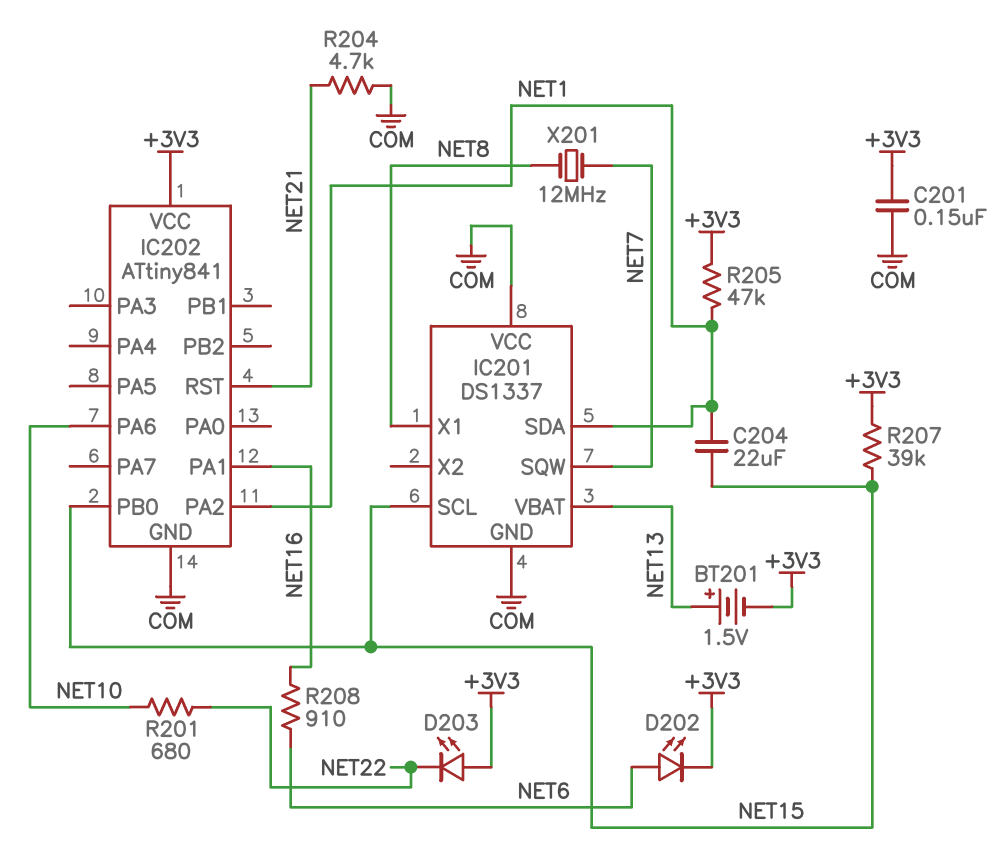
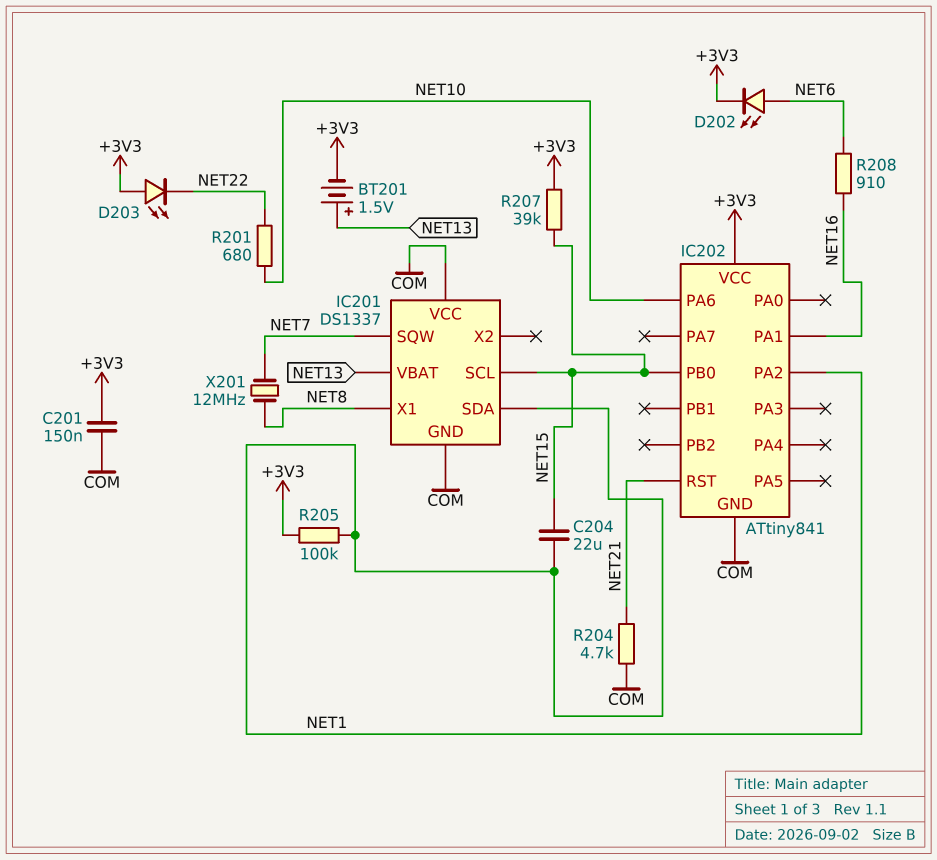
R205: 47k (+3V3, NET1) -> 100k (+3V3, NET1)

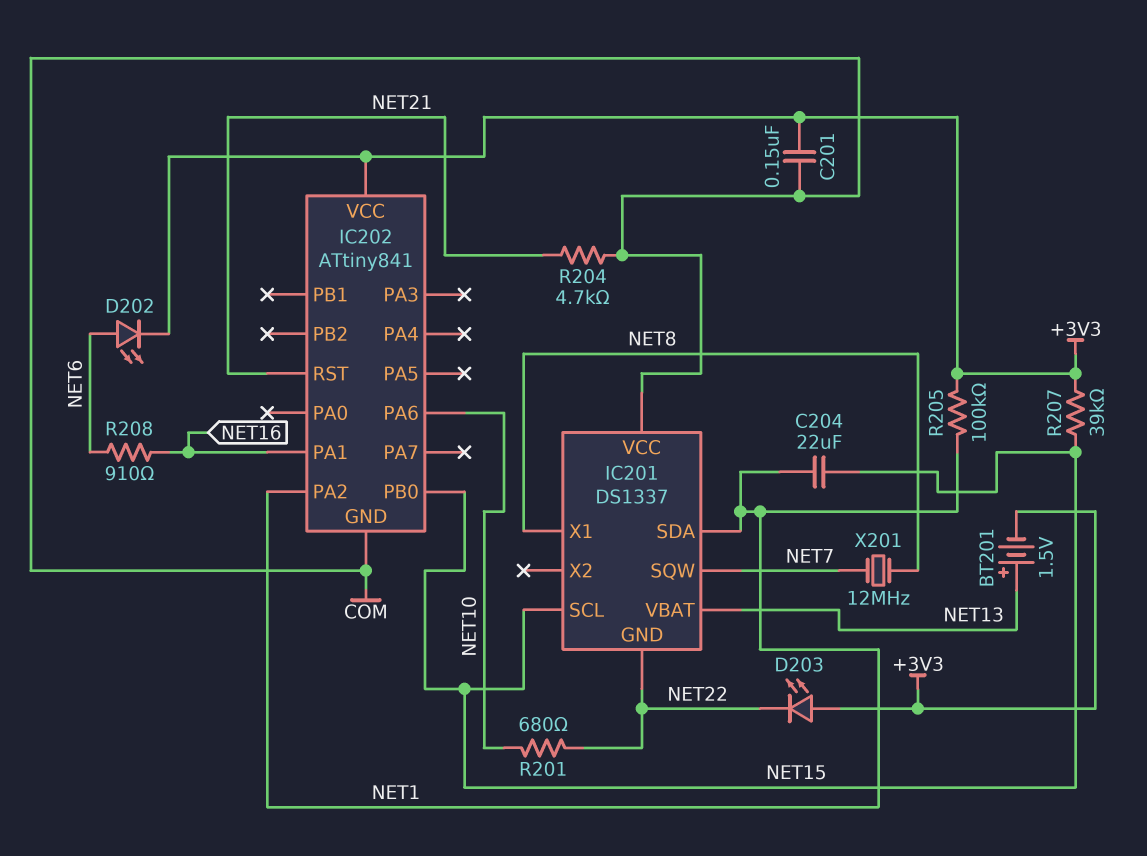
IC201 pin GND: COM -> NET22

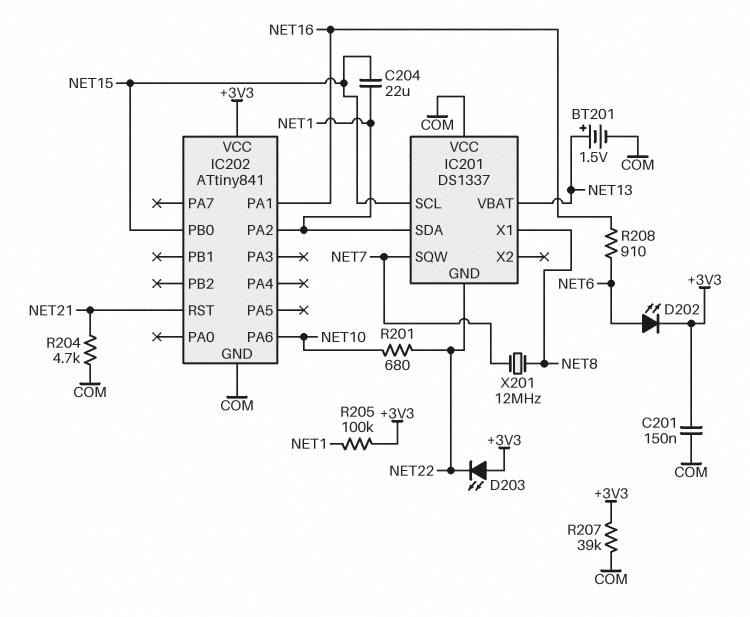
BT201: 1.5V (plus NET13, minus +3V3) -> 1.5V (plus NET13, minus COM)
R207: 39k (+3V3, NET15) -> 39k (+3V3, COM)

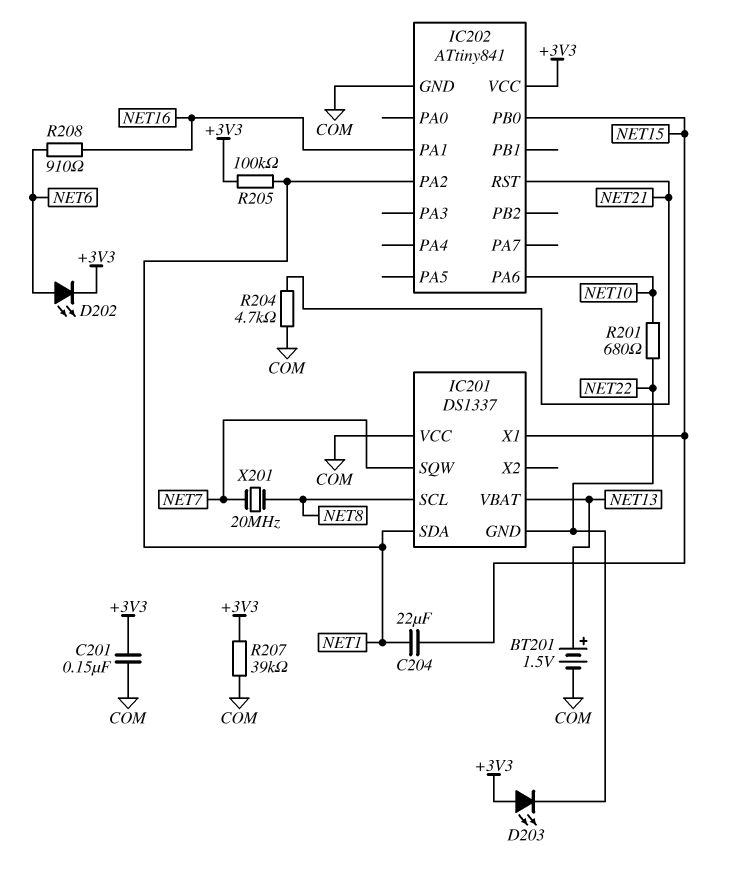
IC201 pin SCL: NET15 -> NET8
IC201 pin X1: NET8 -> NET15
X201: 12MHz (NET7, NET8) -> 20MHz (NET7, NET8)

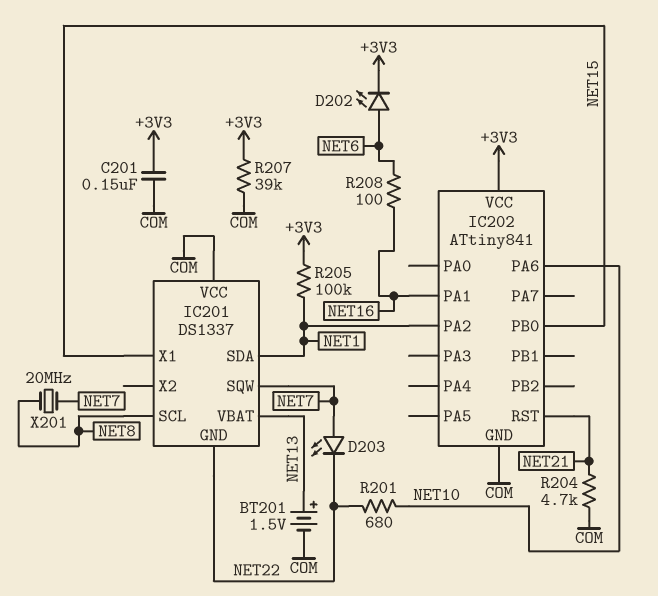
C204: 22uF (NET1, NET15) -> none
D203: LED (A +3V3, K NET22) -> LED (A NET7, K NET22)
R208: 910 (NET6, NET16) -> 100 (NET6, NET16)

